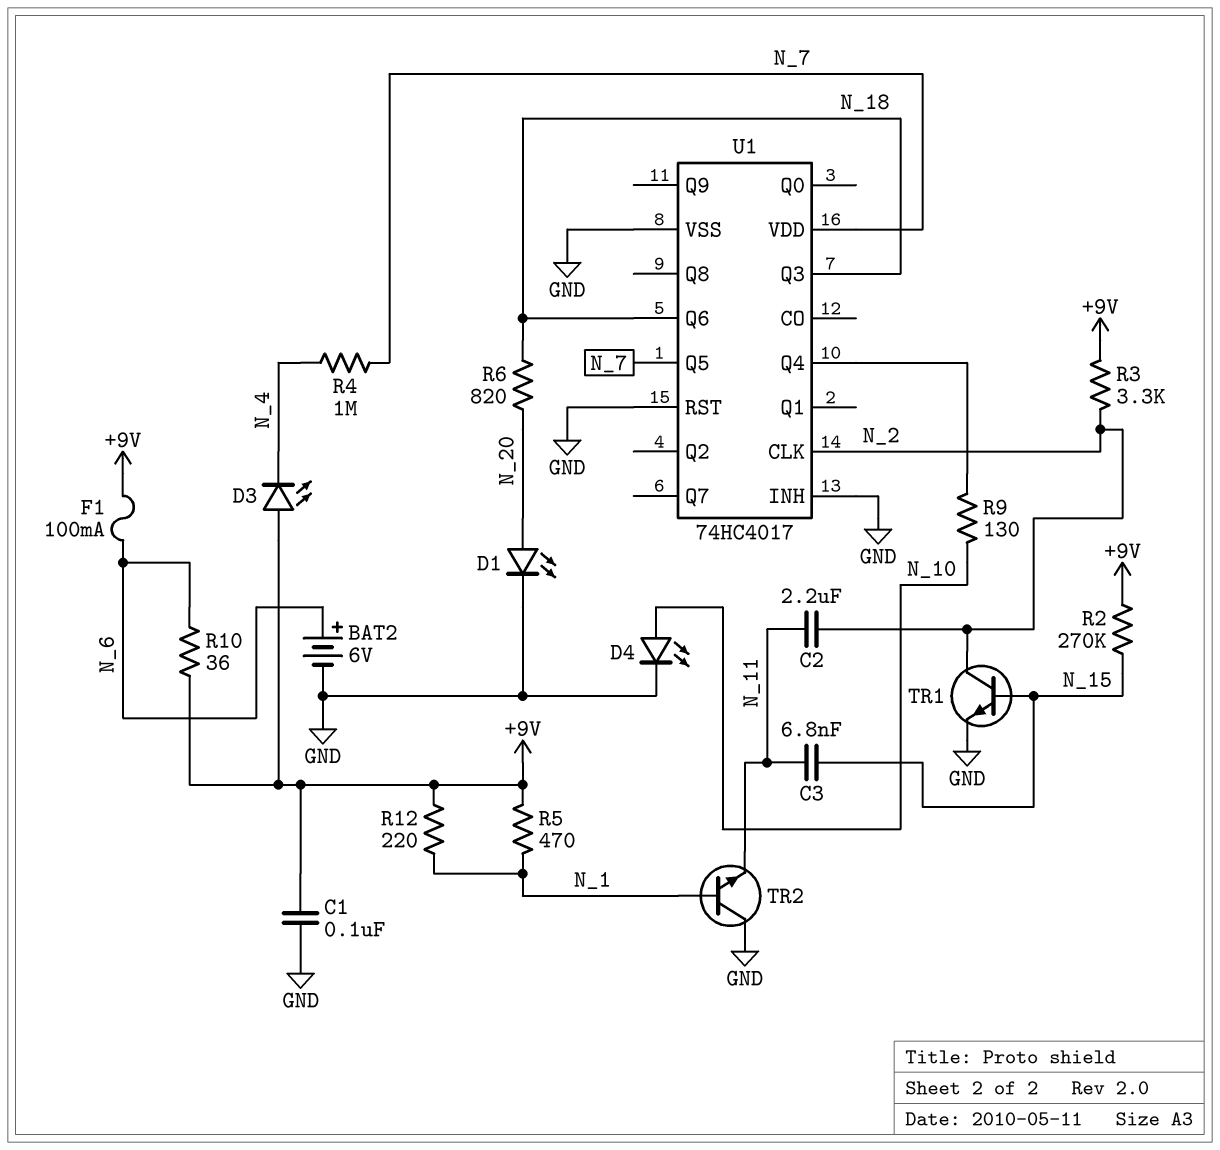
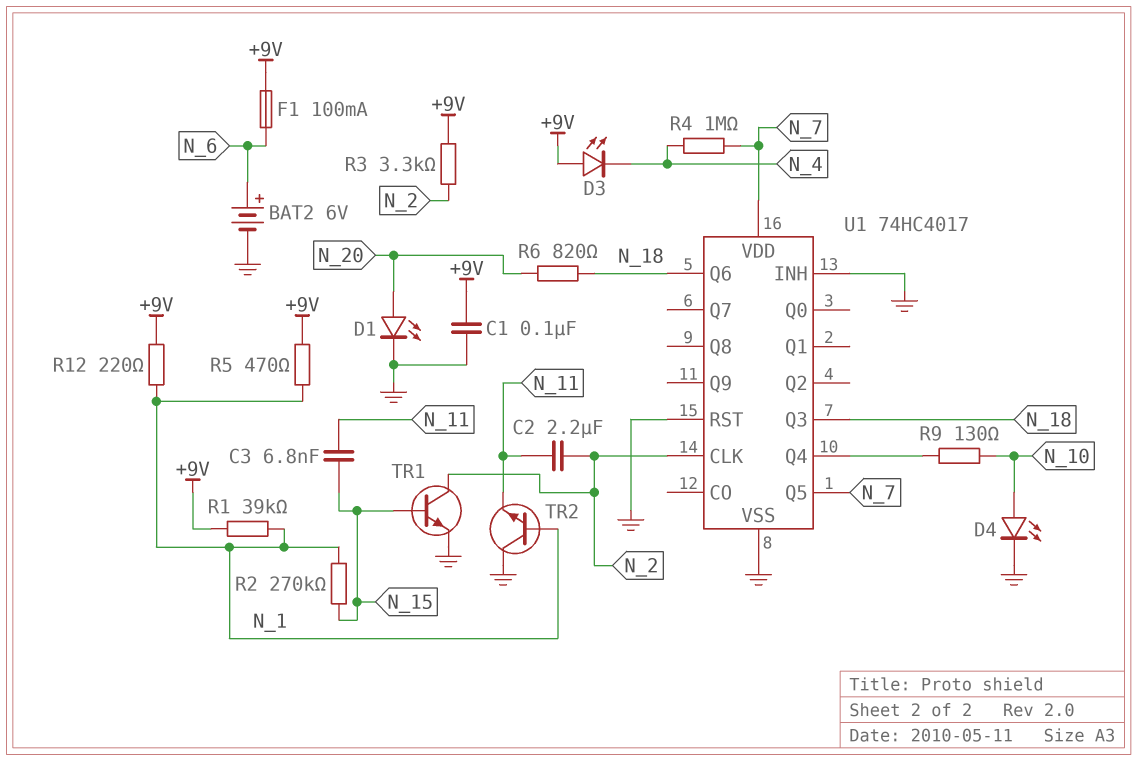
R1: none -> 39k (+9V, N_1)
R2: 270k (+9V, N_15) -> 270k (N_1, N_15)
R10: 36 (+9V, N_6) -> none

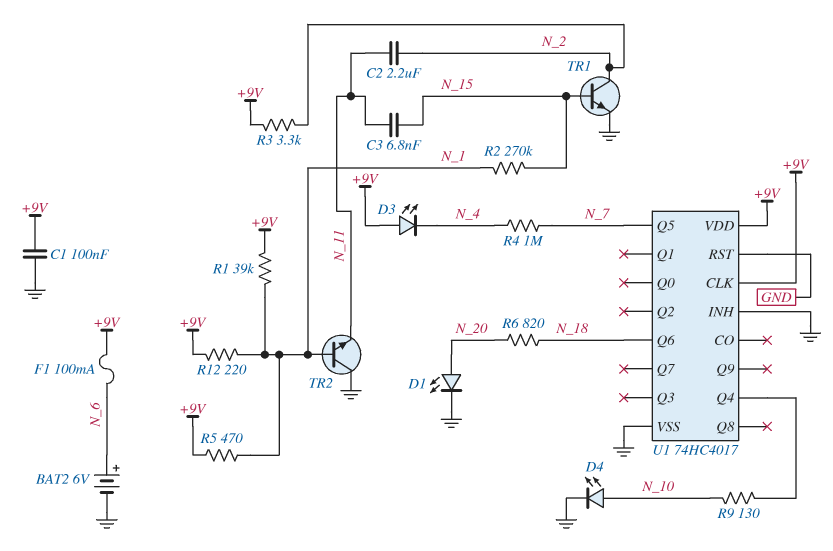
U1 pin CLK: N_2 -> +9V
U1 pin Q3: N_18 -> none
U1 pin VDD: N_7 -> +9V

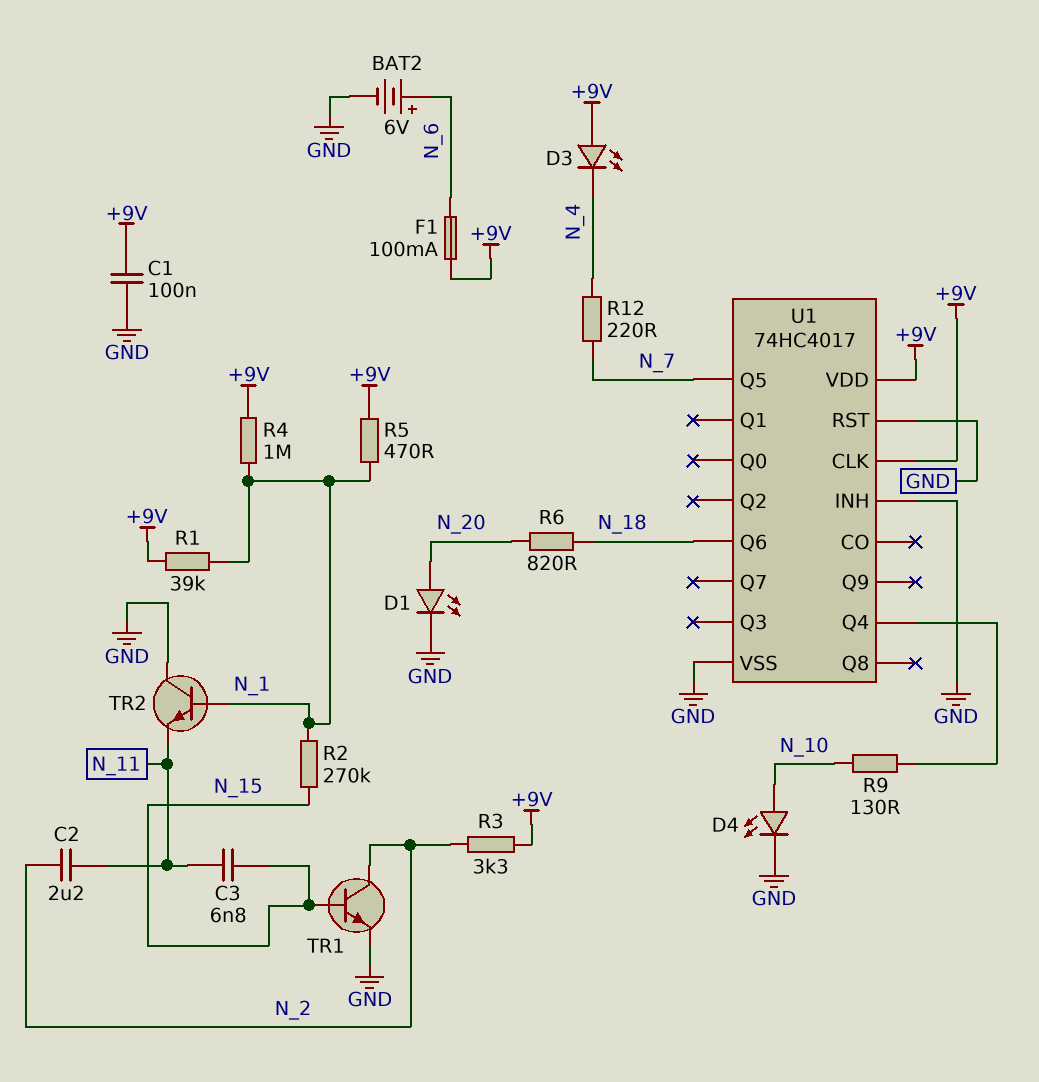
R4: 1M (N_4, N_7) -> 1M (+9V, N_1)
R12: 220 (+9V, N_1) -> 220 (N_4, N_7)

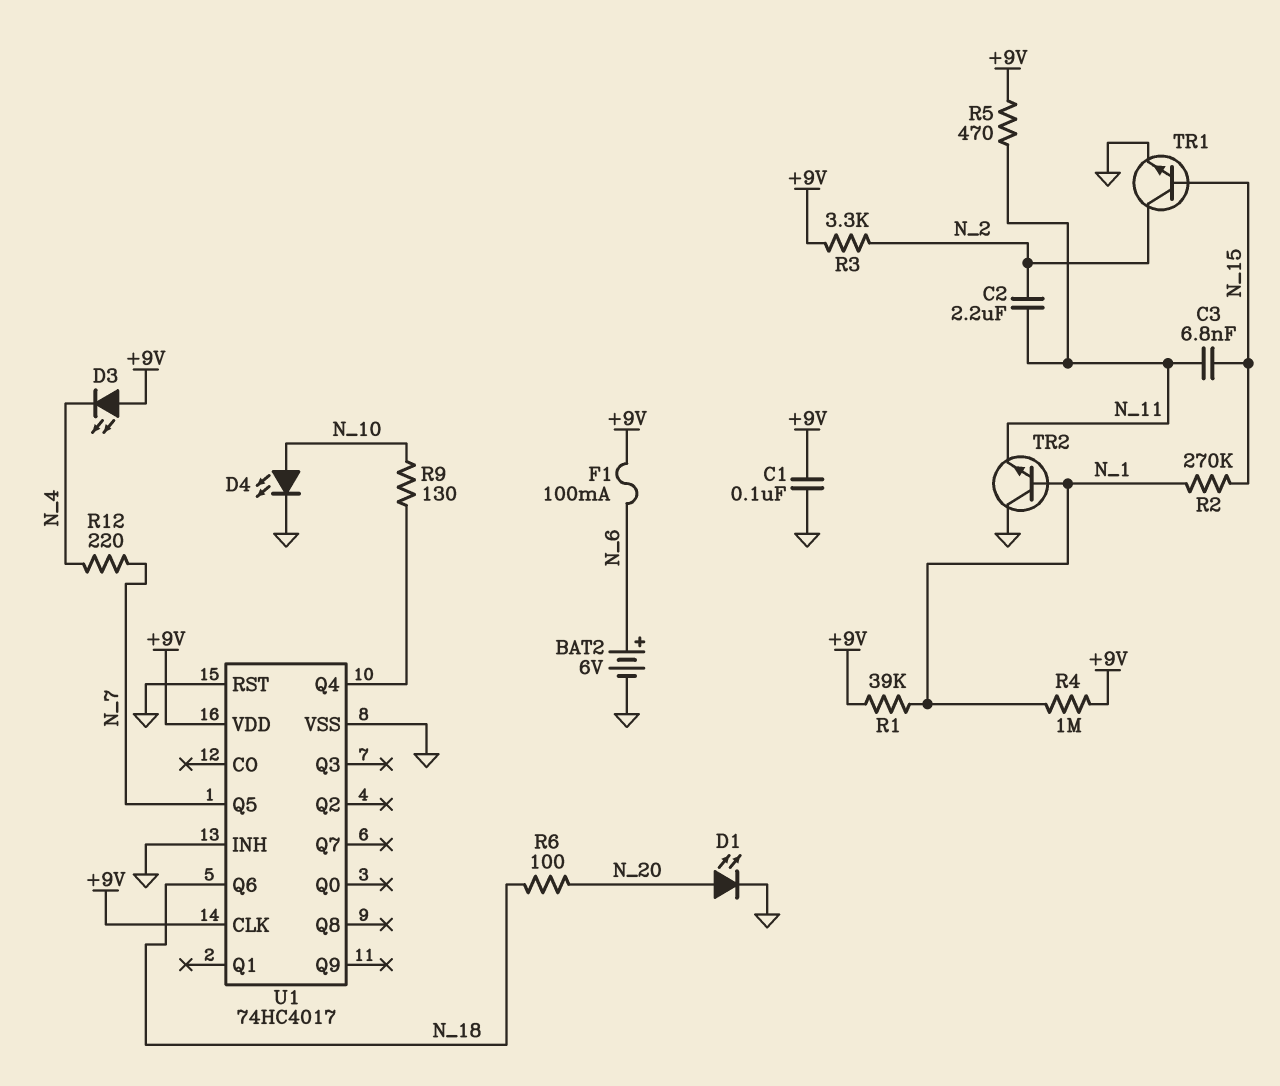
R5: 470 (+9V, N_1) -> 470 (+9V, N_11)
R6: 820 (N_18, N_20) -> 100 (N_18, N_20)

